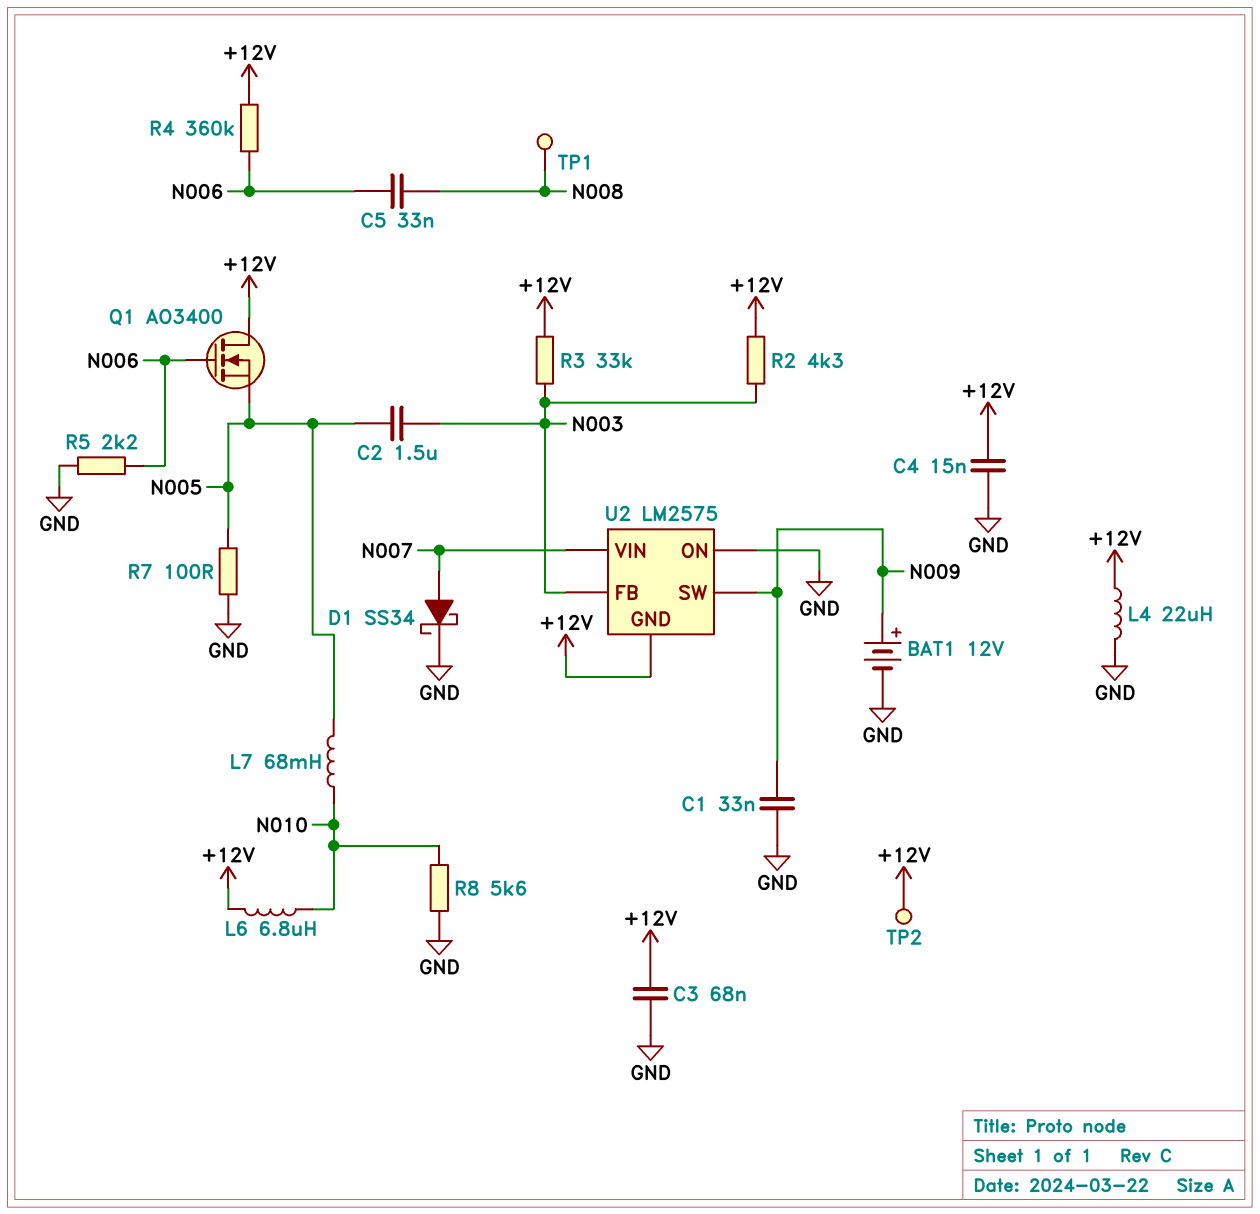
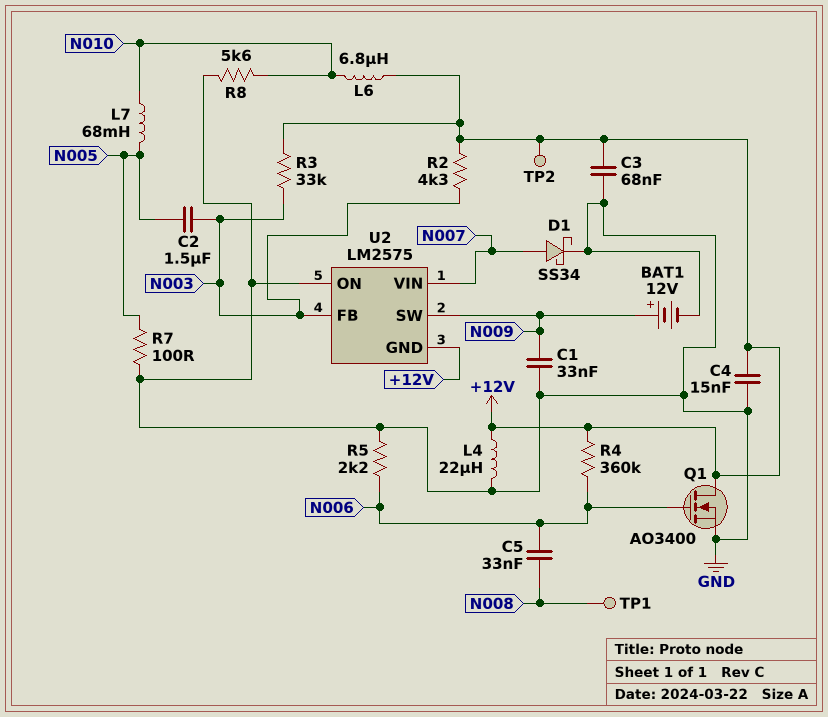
Q1: NMOS AO3400 (G N006, D +12V, S N005) -> NMOS AO3400 (G N006, D +12V, S GND)

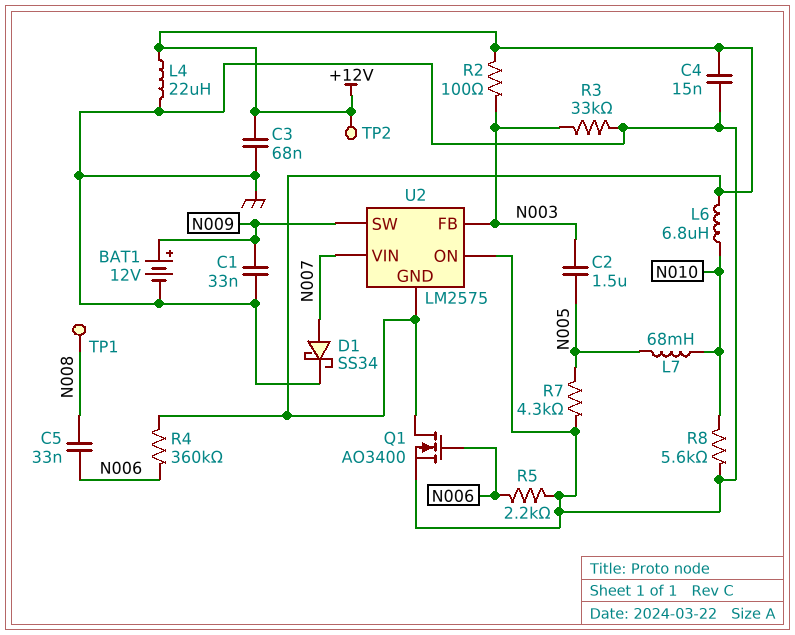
R2: 4.3k (+12V, N003) -> 100 (+12V, N003)
R3: 33k (+12V, N003) -> 33k (GND, N003)
R7: 100 (GND, N005) -> 4.3k (GND, N005)

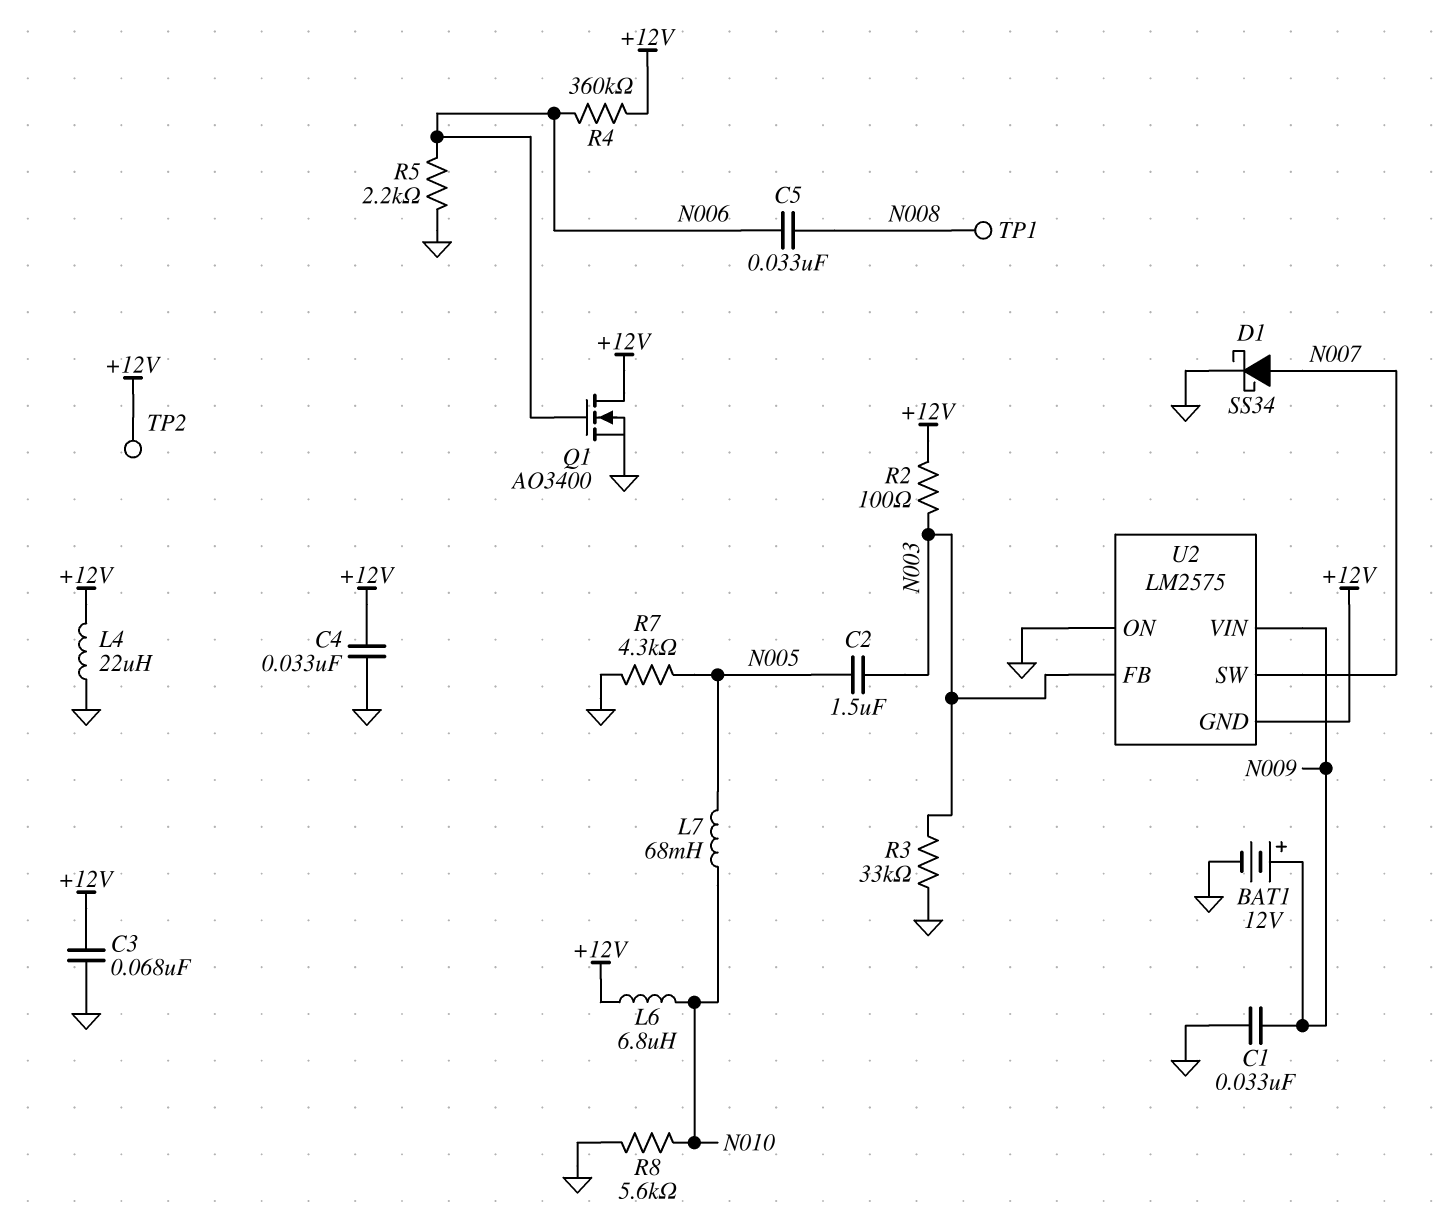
C4: 15nF (+12V, GND) -> 33nF (+12V, GND)
U2 pin SW: N009 -> N007
U2 pin VIN: N007 -> N009

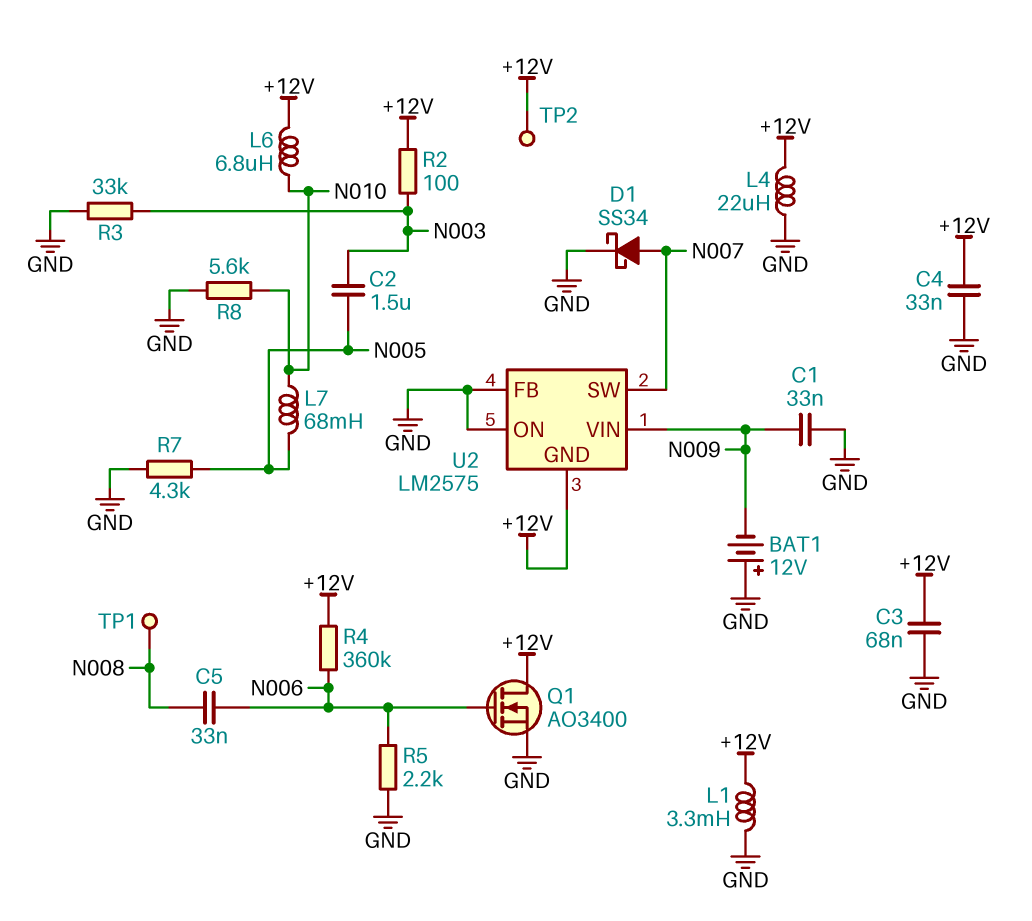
BAT1: 12V (plus N009, minus GND) -> 12V (plus GND, minus N009)
L1: none -> 3.3mH (+12V, GND)
U2 pin FB: N003 -> GND

